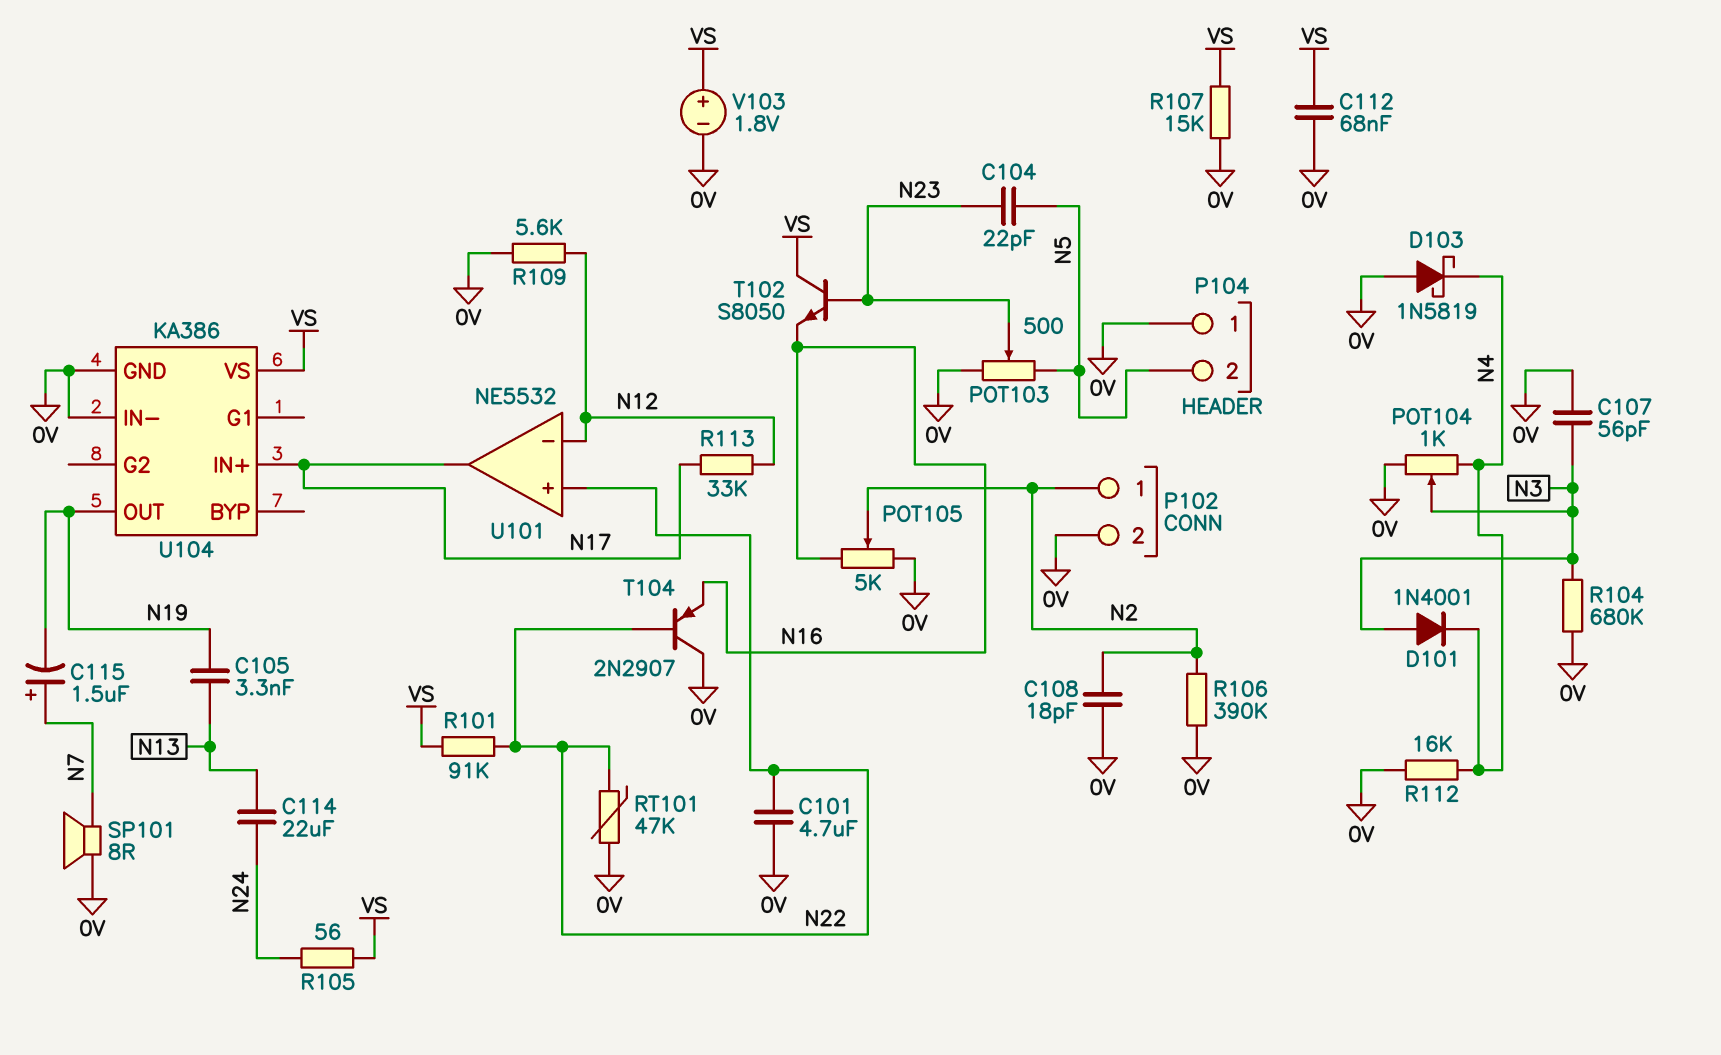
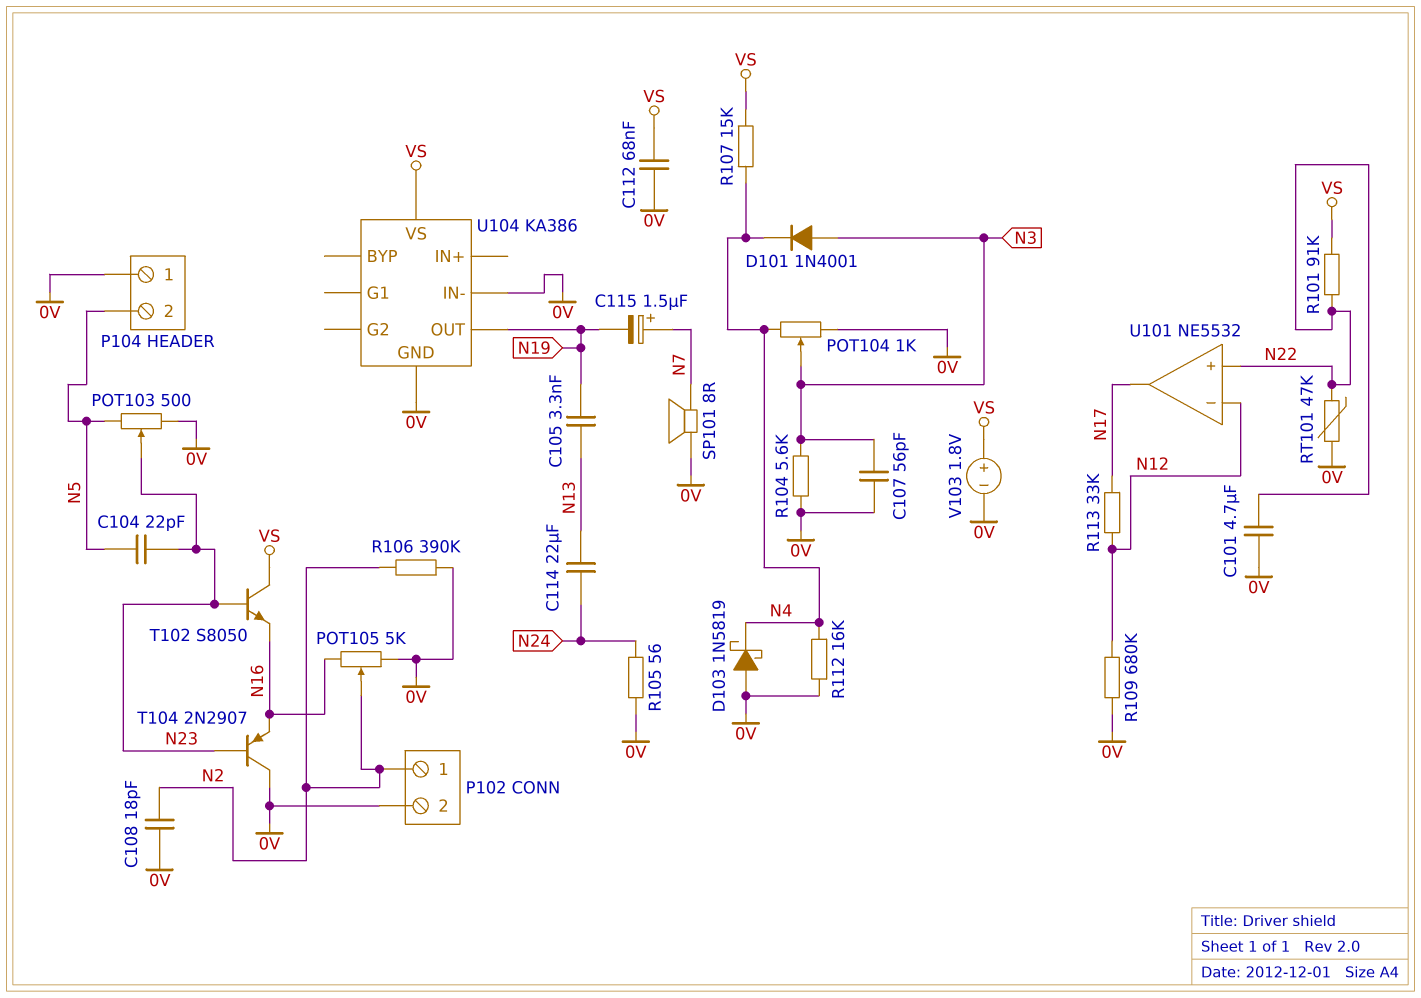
R104: 680k (0V, N3) -> 5.6k (0V, N3)
R105: 56 (N24, VS) -> 56 (0V, N24)
R107: 15k (0V, VS) -> 15k (N4, VS)
R109: 5.6k (0V, N12) -> 680k (0V, N12)
T104: PNP 2N2907 (B N22, C 0V, E N16) -> PNP 2N2907 (B N23, C 0V, E N16)
U104 pin IN+: N17 -> none

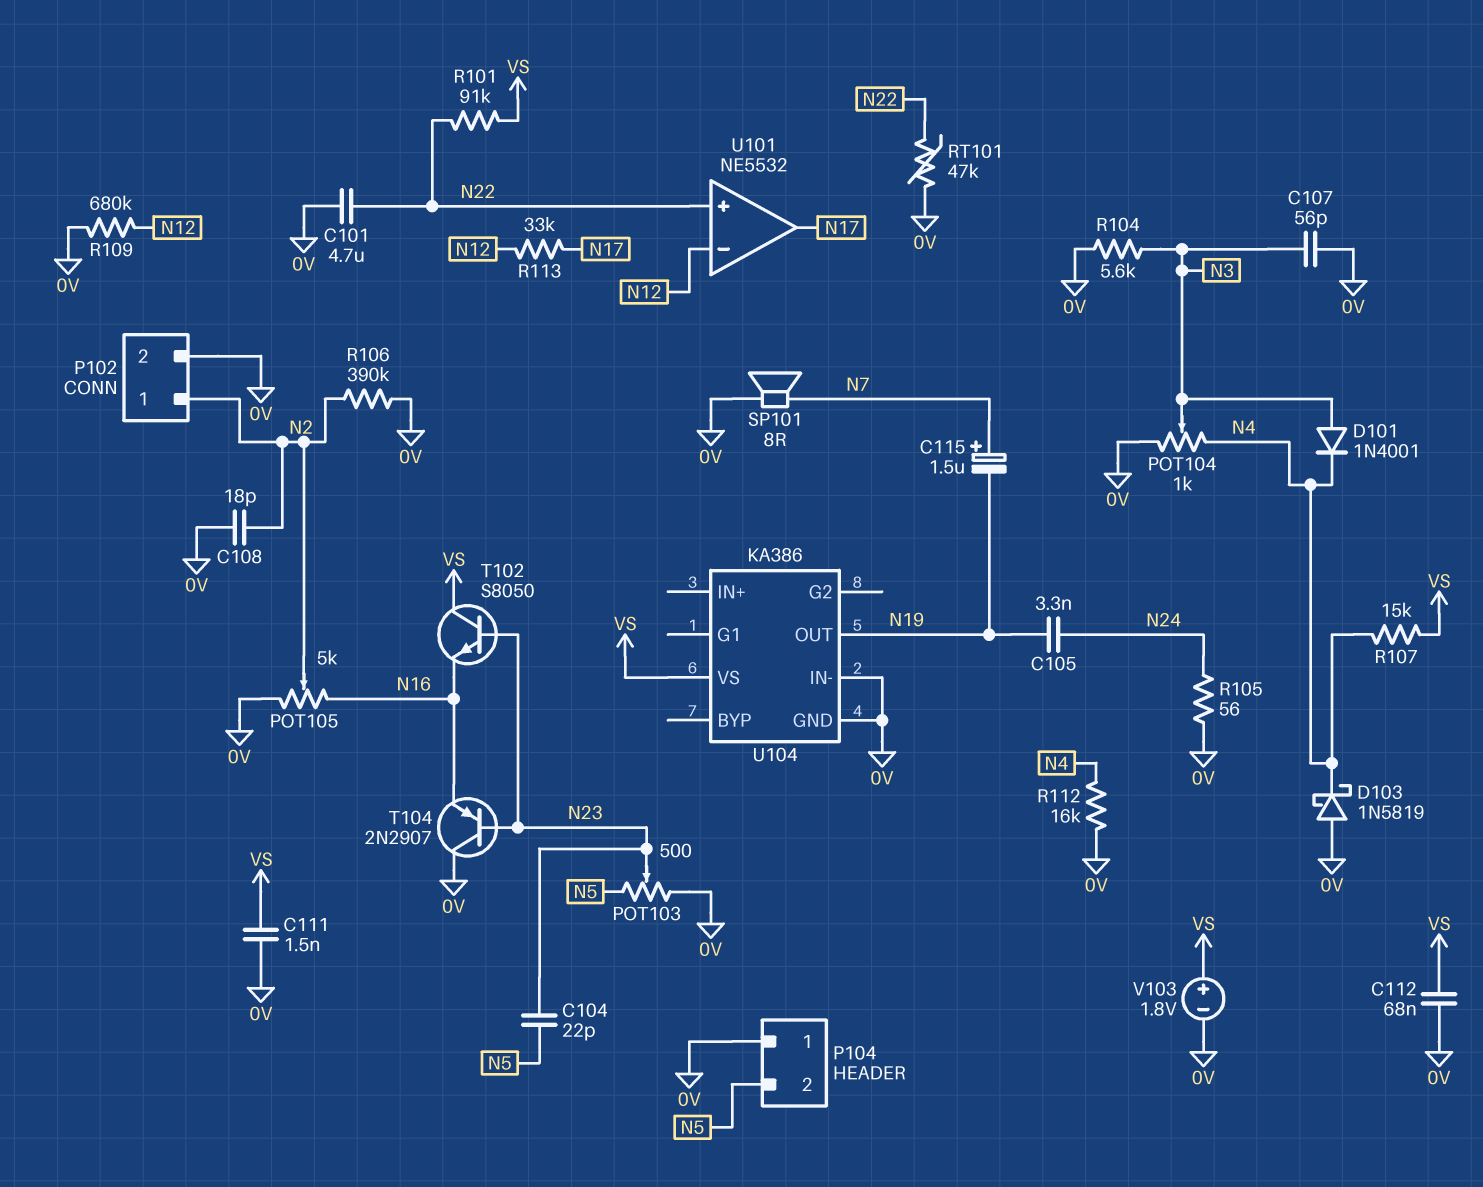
C105: 3.3nF (N13, N19) -> 3.3nF (N19, N24)
C111: none -> 1.5nF (0V, VS)
C114: 22uF (N13, N24) -> none

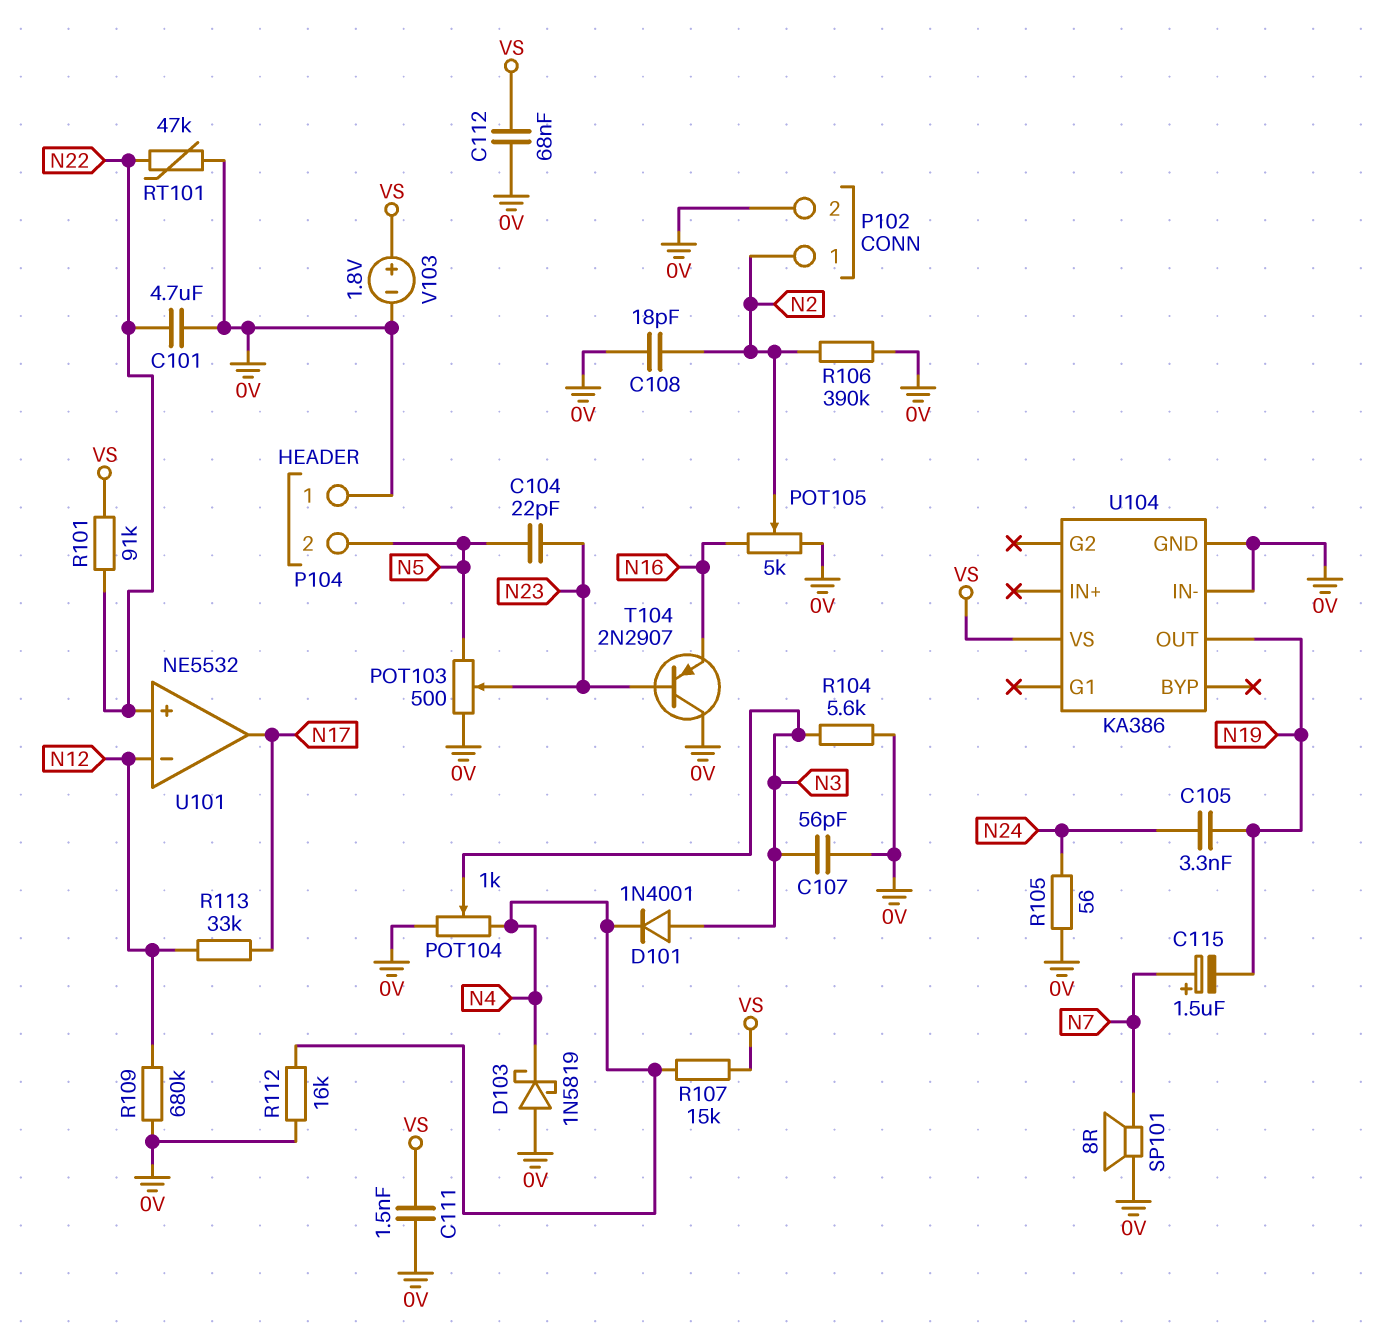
T102: NPN S8050 (B N23, C VS, E N16) -> none

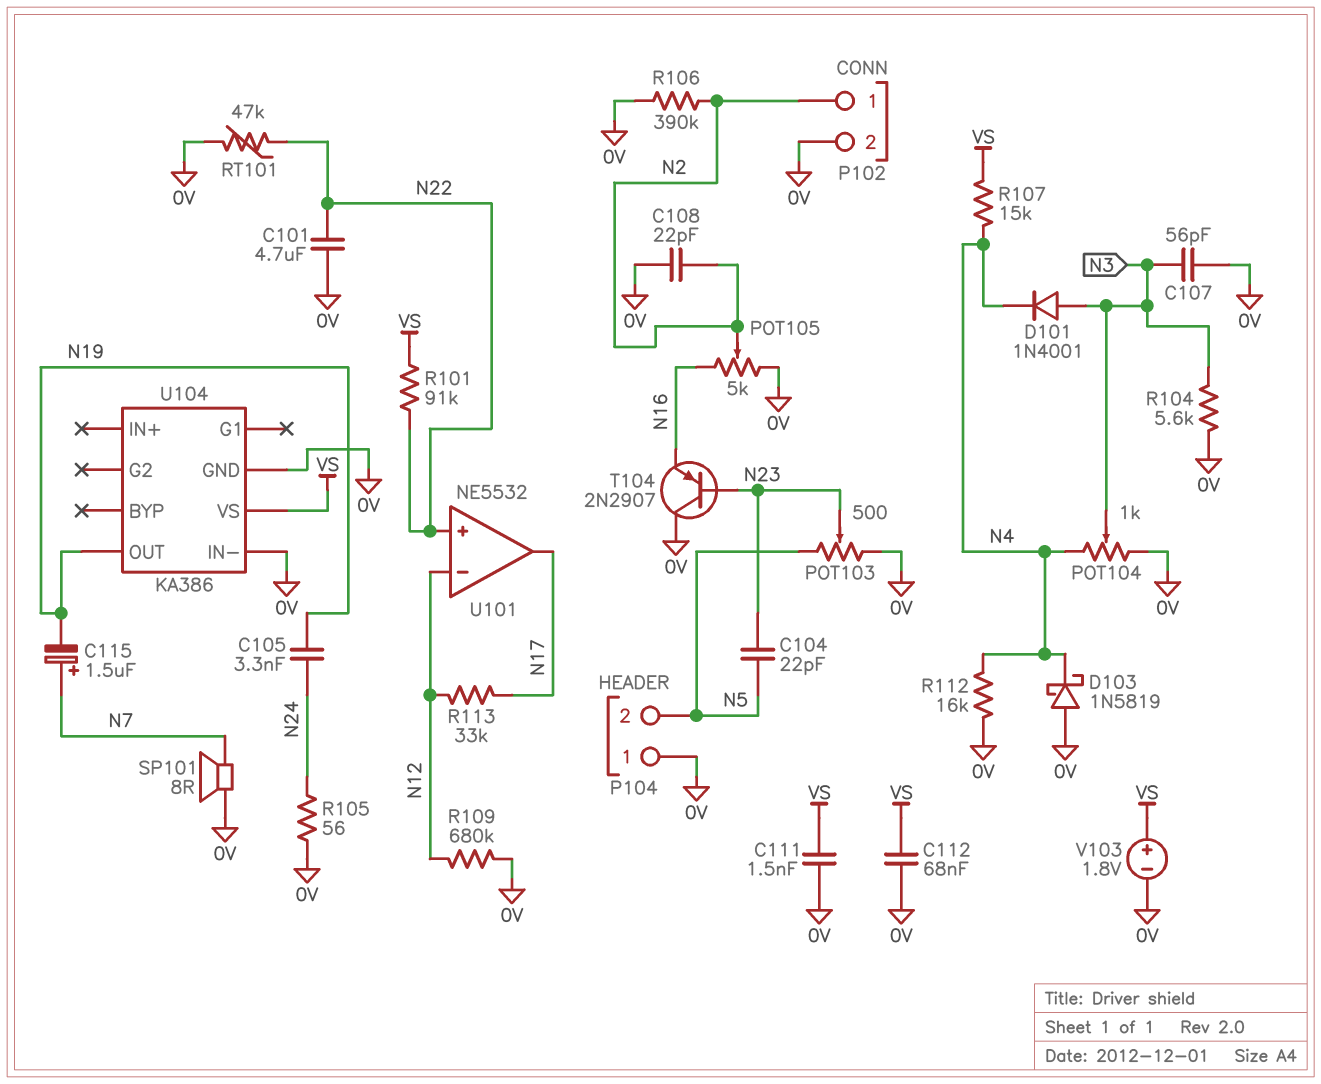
C108: 18pF (0V, N2) -> 22pF (0V, N2)

